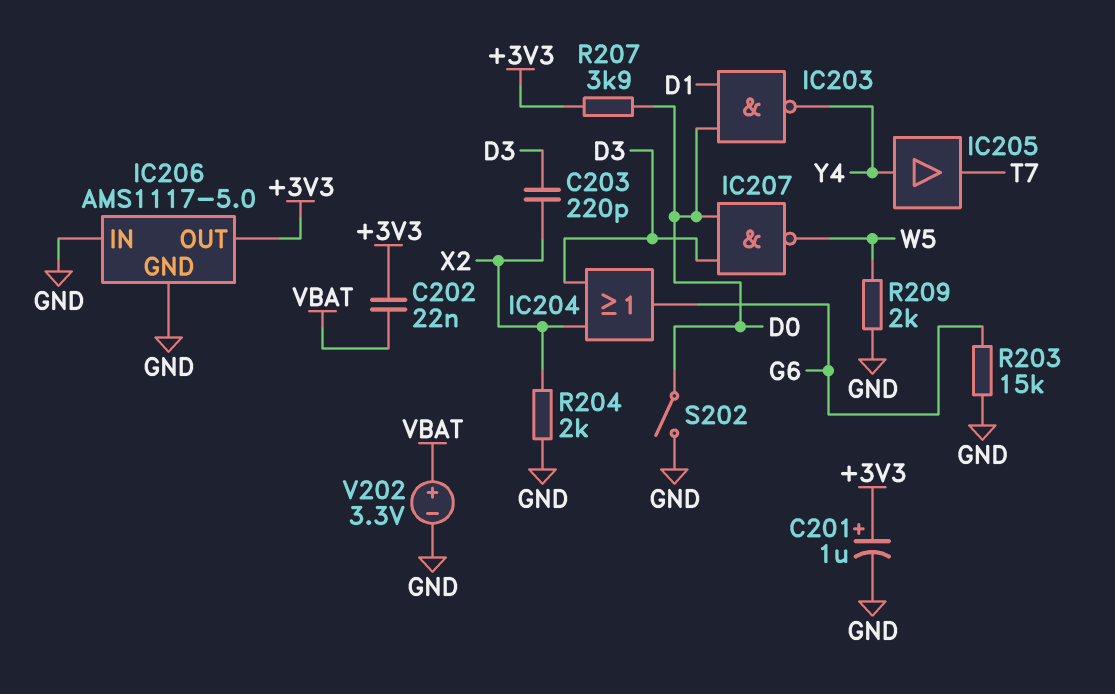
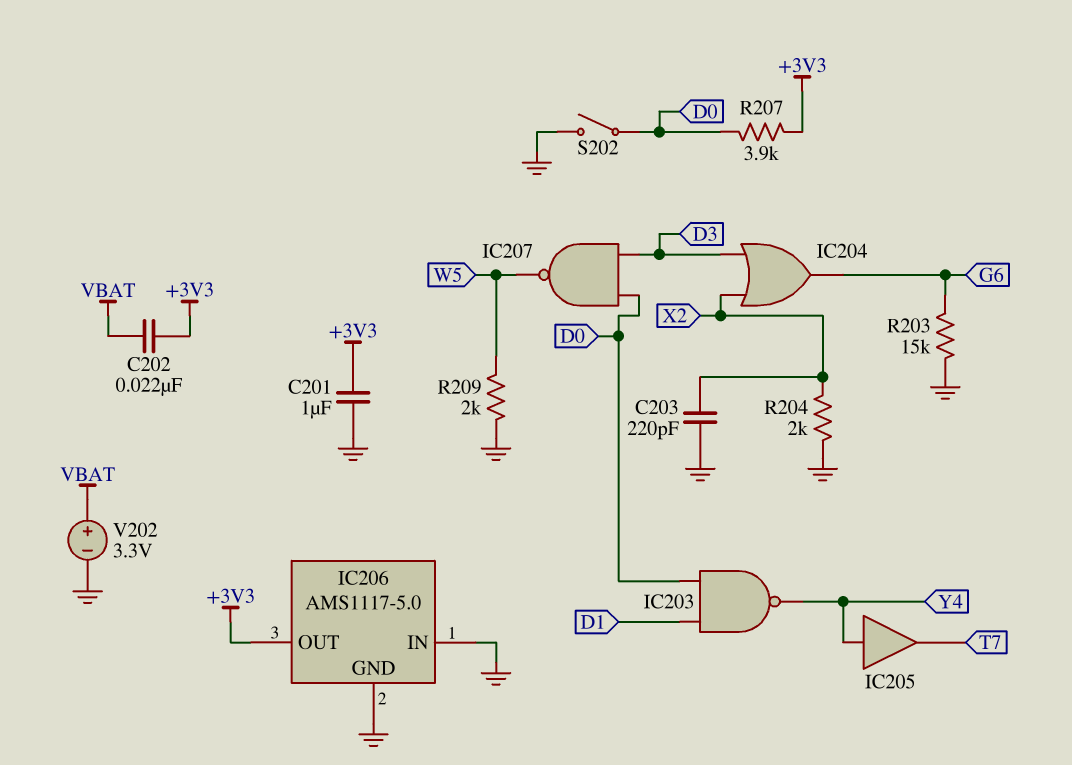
C201: 1uF (plus +3V3, minus GND) -> 1uF (+3V3, GND)
C203: 220pF (D3, X2) -> 220pF (GND, X2)

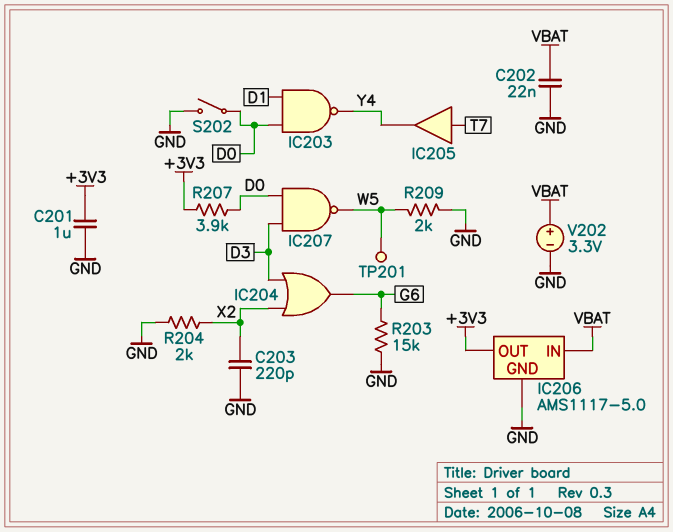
C202: 22nF (+3V3, VBAT) -> 22nF (GND, VBAT)
IC205: buffer (in Y4, out T7) -> buffer (in T7, out Y4)
IC206 pin IN: GND -> VBAT
TP201: none -> test point (W5)

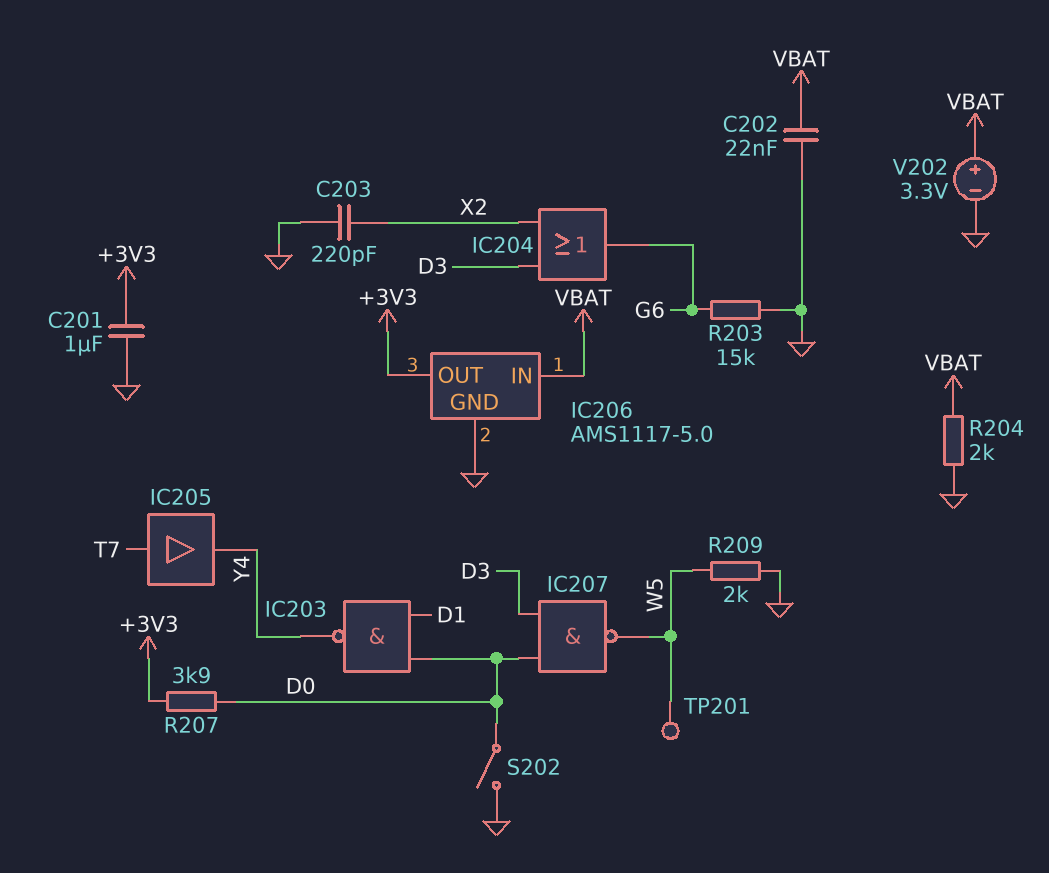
R204: 2k (GND, X2) -> 2k (GND, VBAT)

